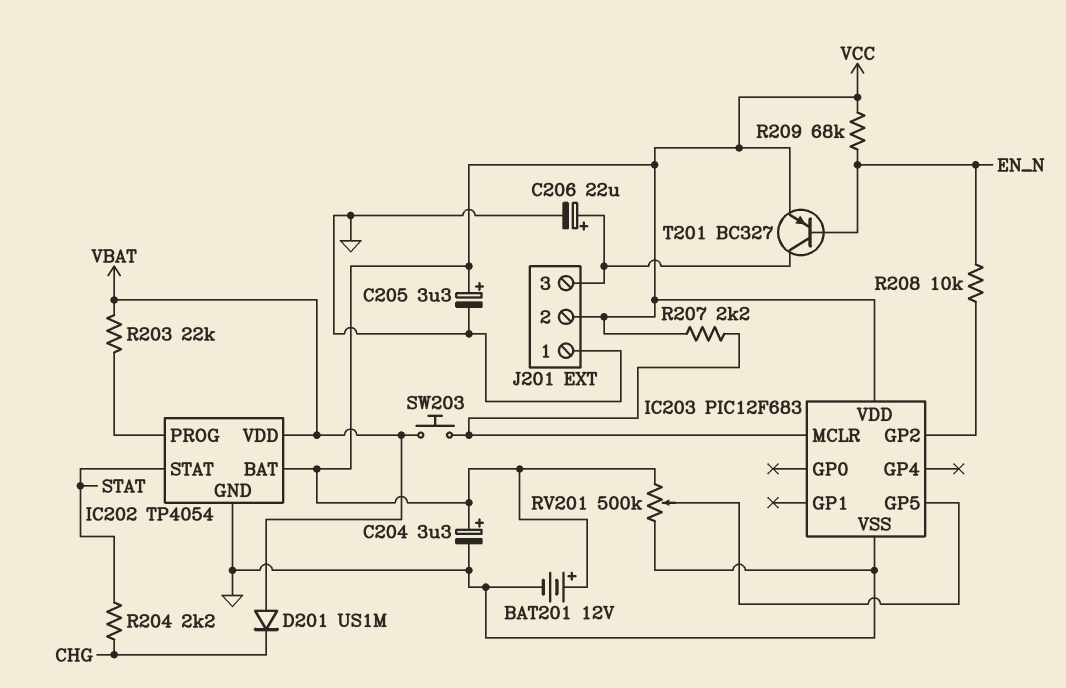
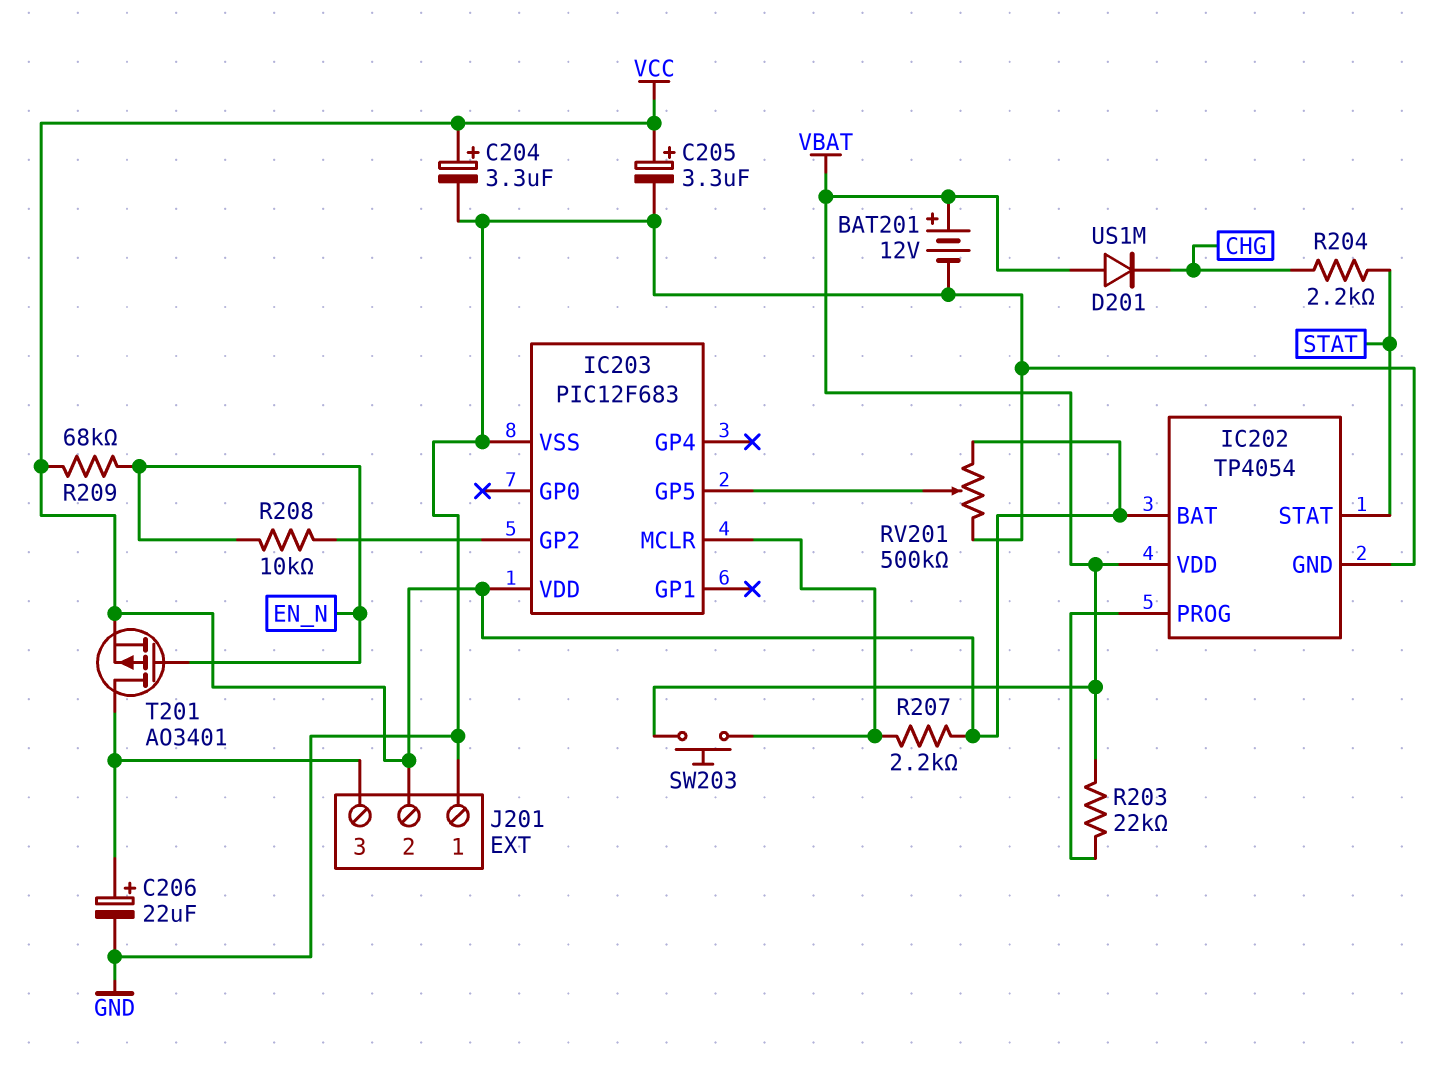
BAT201: 12V (plus VCC, minus GND) -> 12V (plus VBAT, minus GND)
T201: PNP BC327 (B EN_N, C J201/3, E VCC) -> PMOS AO3401 (G EN_N, D J201/3, S VCC)

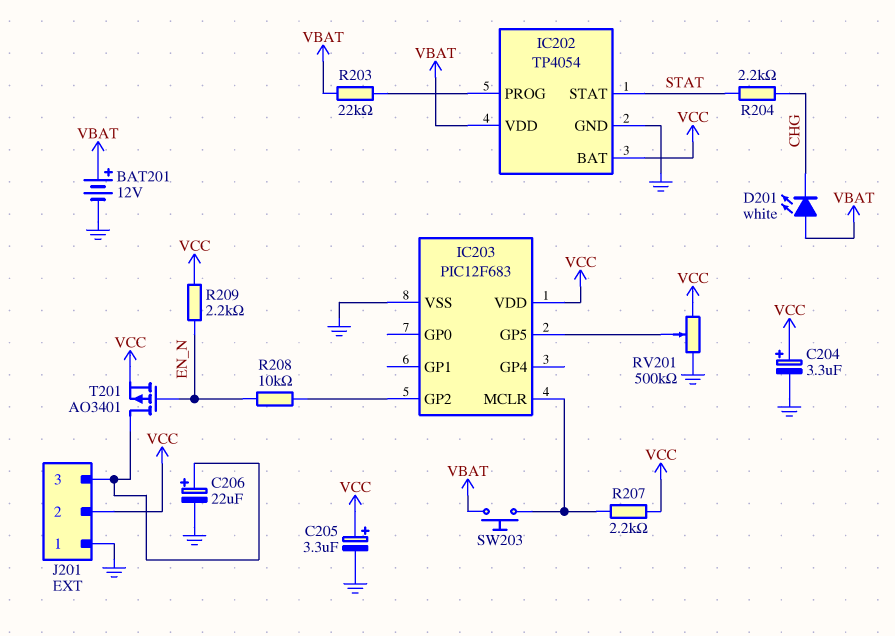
D201: diode US1M (A VBAT, K CHG) -> LED white (A VBAT, K CHG)
R209: 68k (EN_N, VCC) -> 2.2k (EN_N, VCC)

